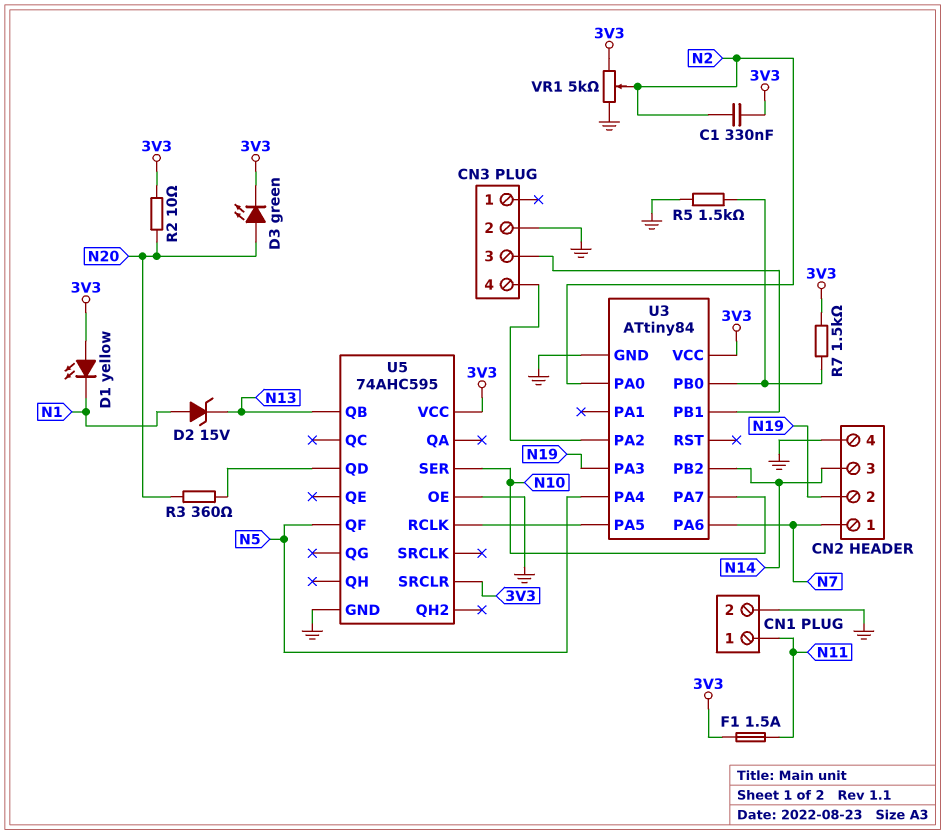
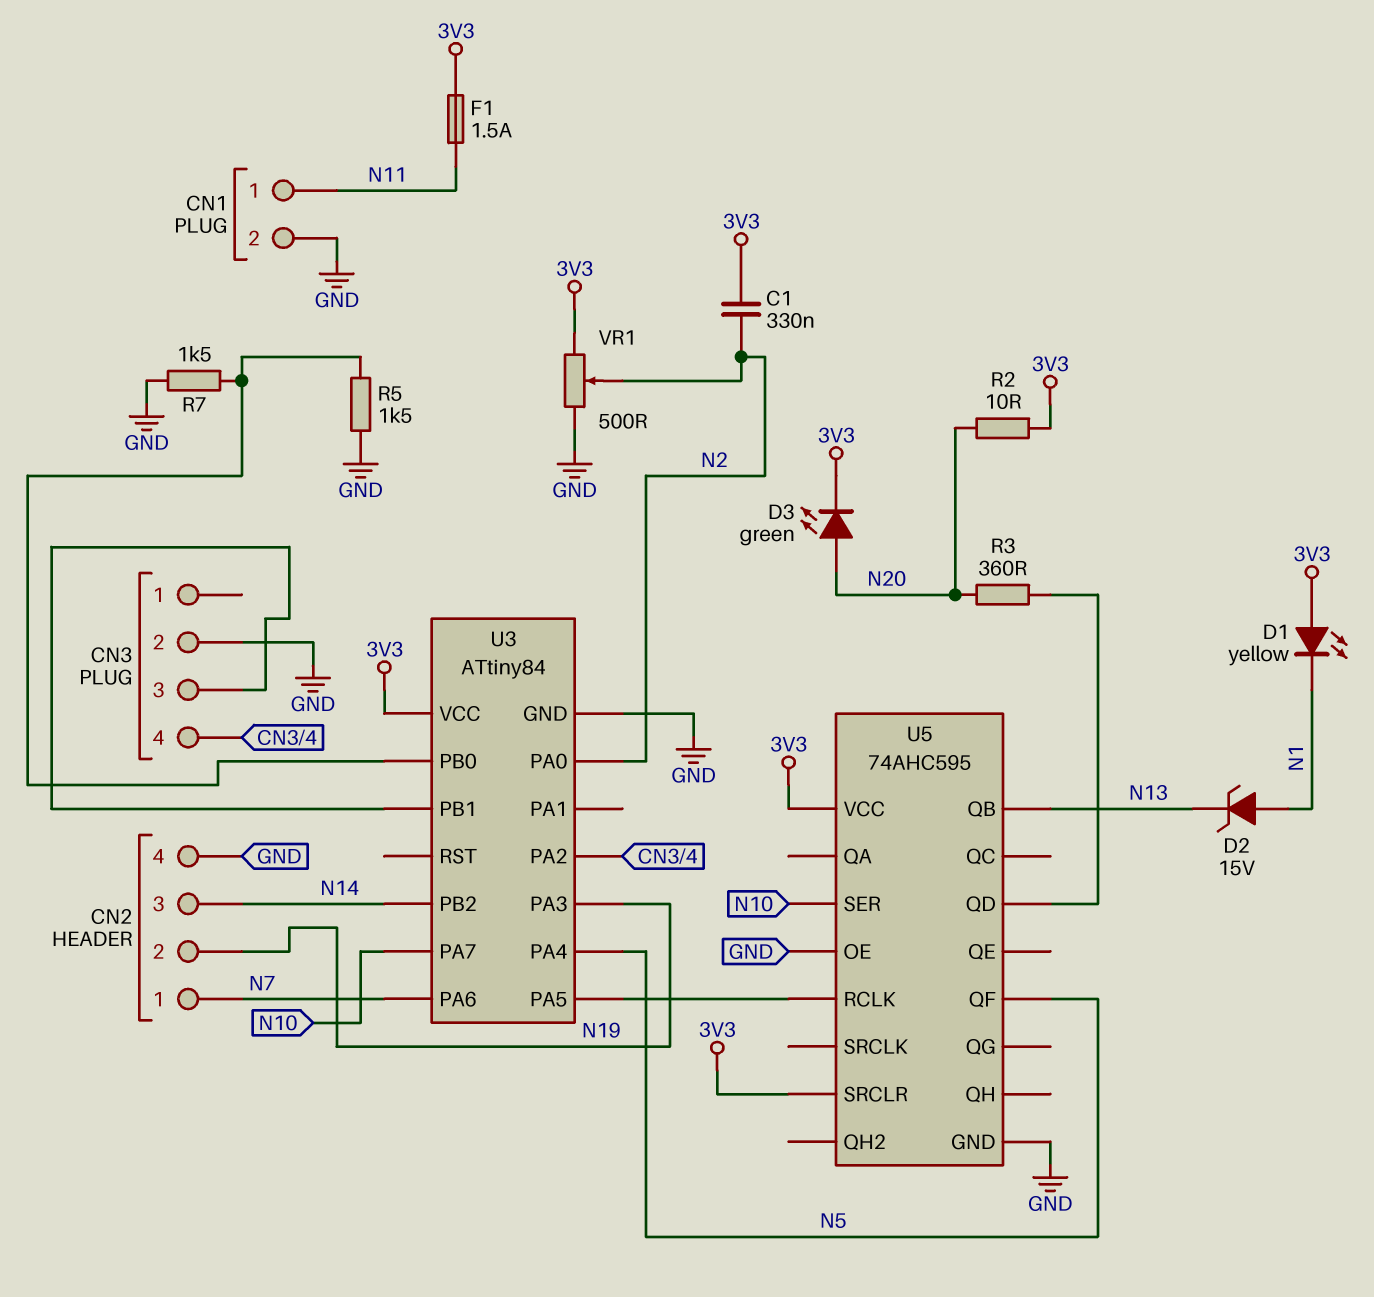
R7: 1.5k (3V3, U3/PB0) -> 1.5k (GND, U3/PB0)
VR1: 5k (3V3, GND, wiper N2) -> 500 (3V3, GND, wiper N2)

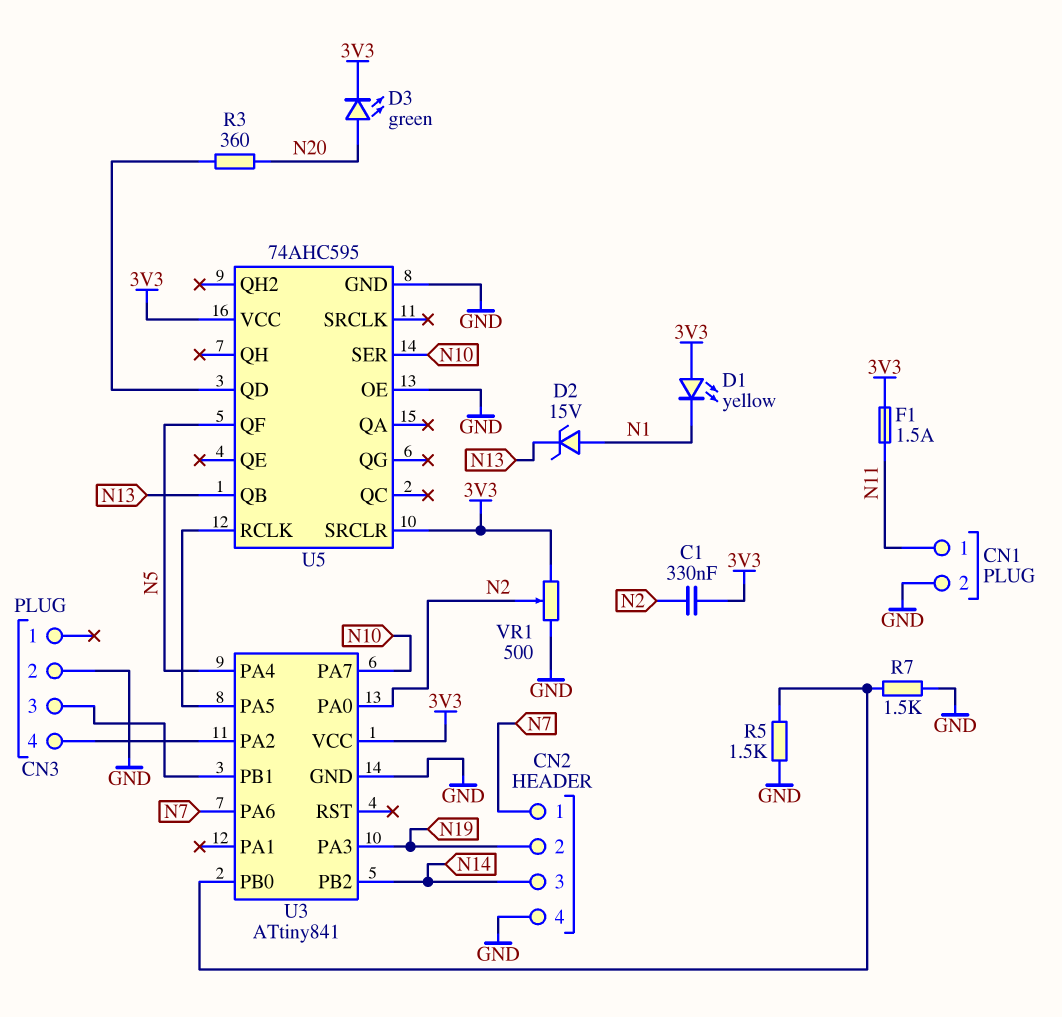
R2: 10 (3V3, N20) -> none
U3: ATtiny84 -> ATtiny841

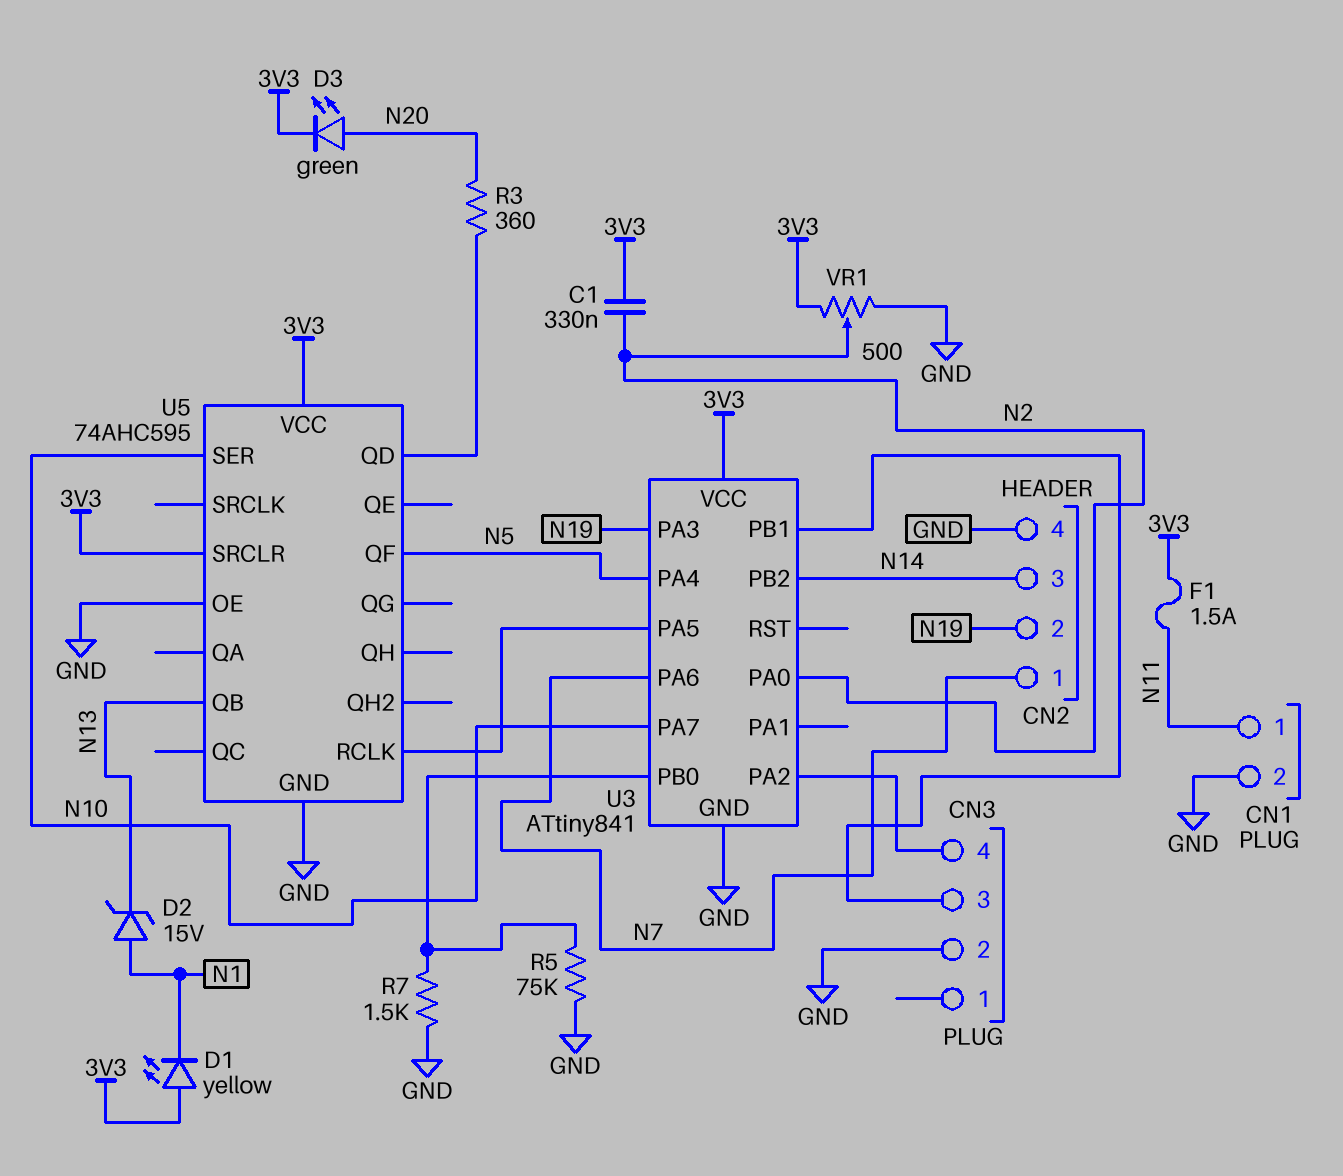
R5: 1.5k (GND, U3/PB0) -> 75k (GND, U3/PB0)

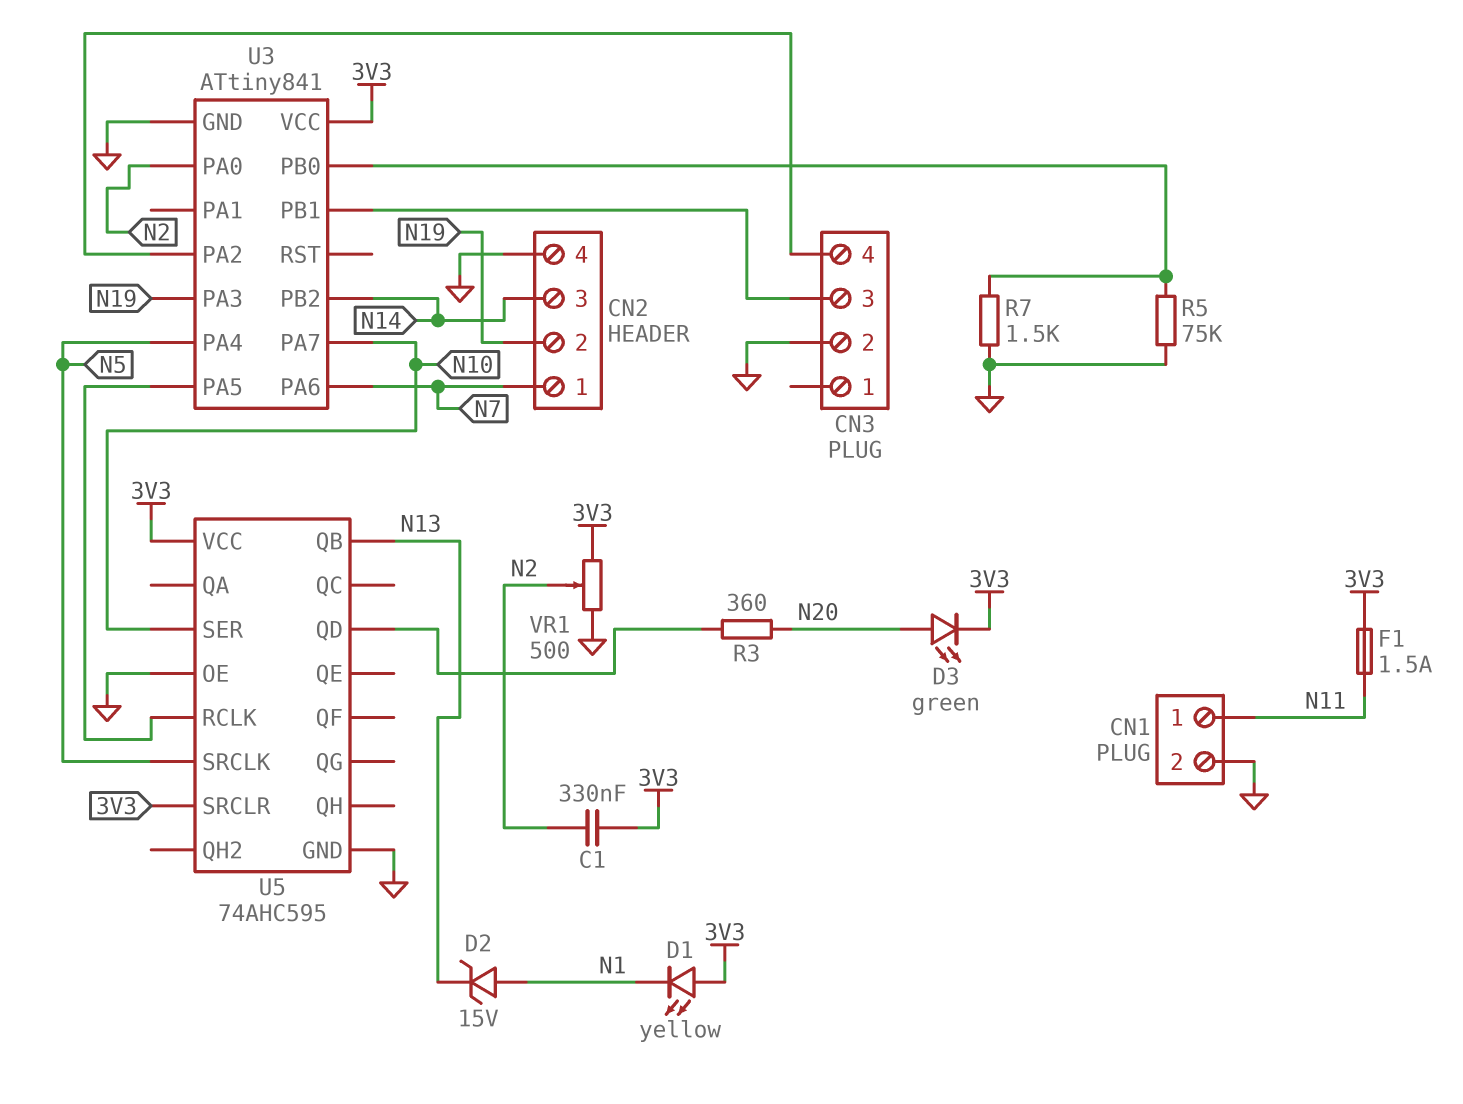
U5 pin QF: N5 -> none
U5 pin SRCLK: none -> N5

